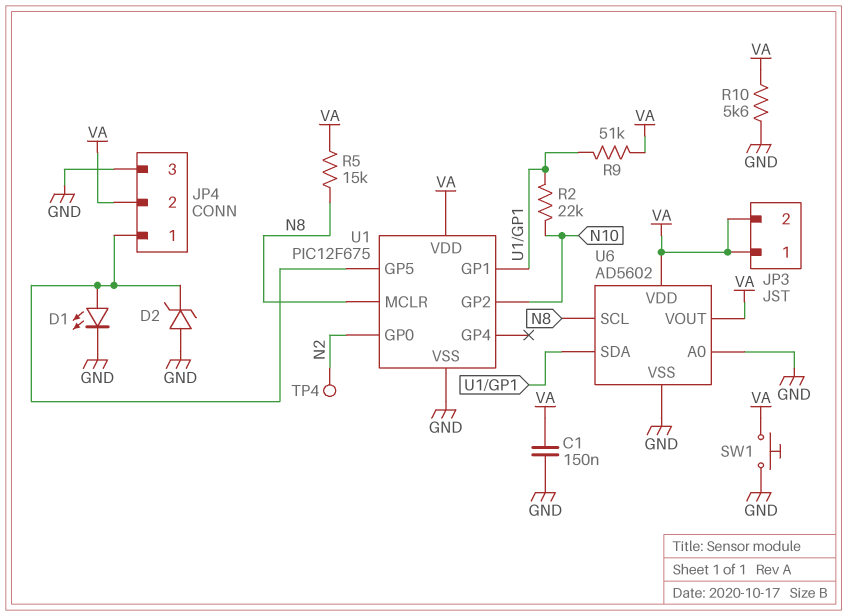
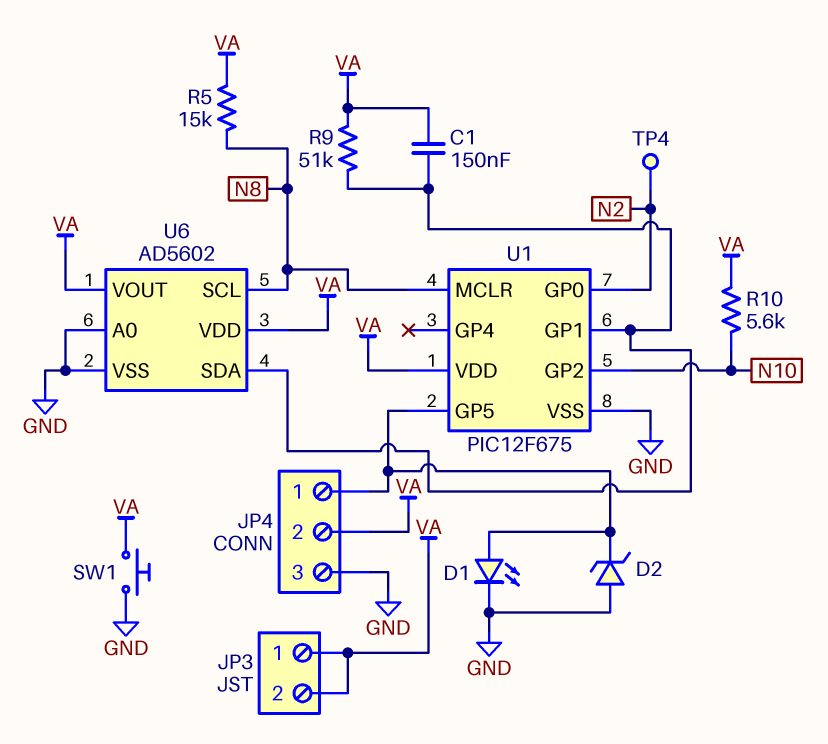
C1: 150nF (GND, VA) -> 150nF (U1/GP1, VA)
R2: 22k (N10, U1/GP1) -> none
R10: 5.6k (GND, VA) -> 5.6k (N10, VA)

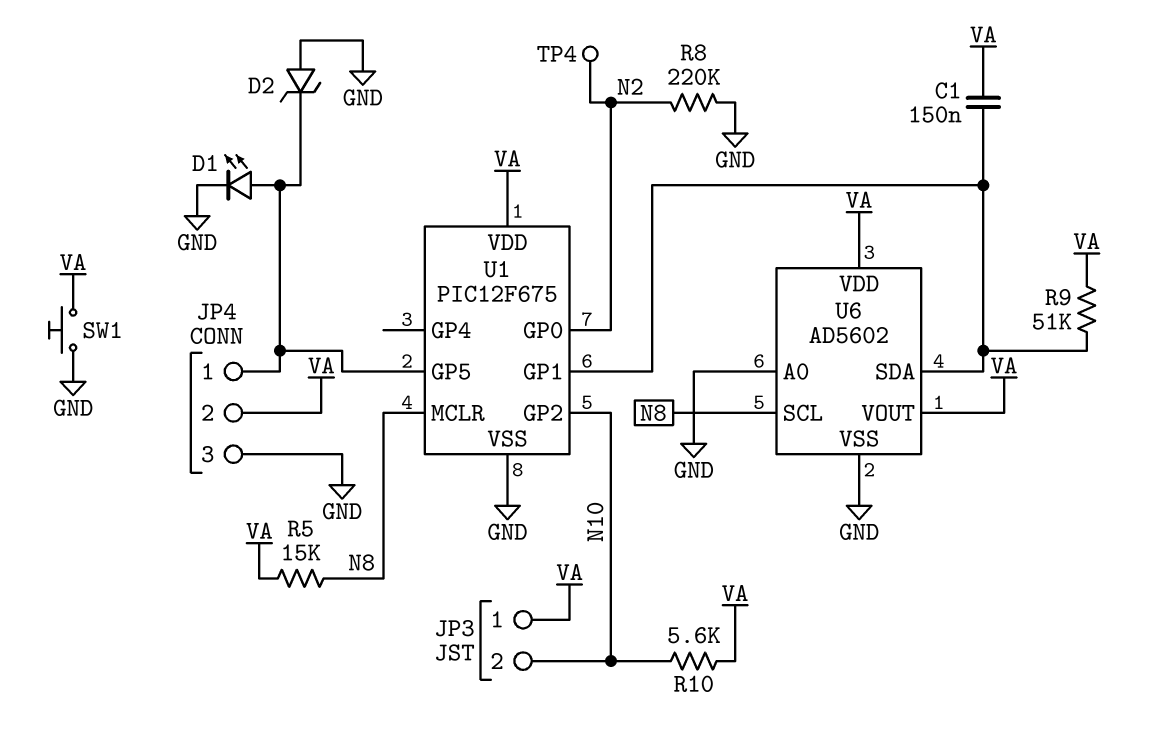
JP3 pin 2: VA -> N10
R8: none -> 220k (GND, N2)

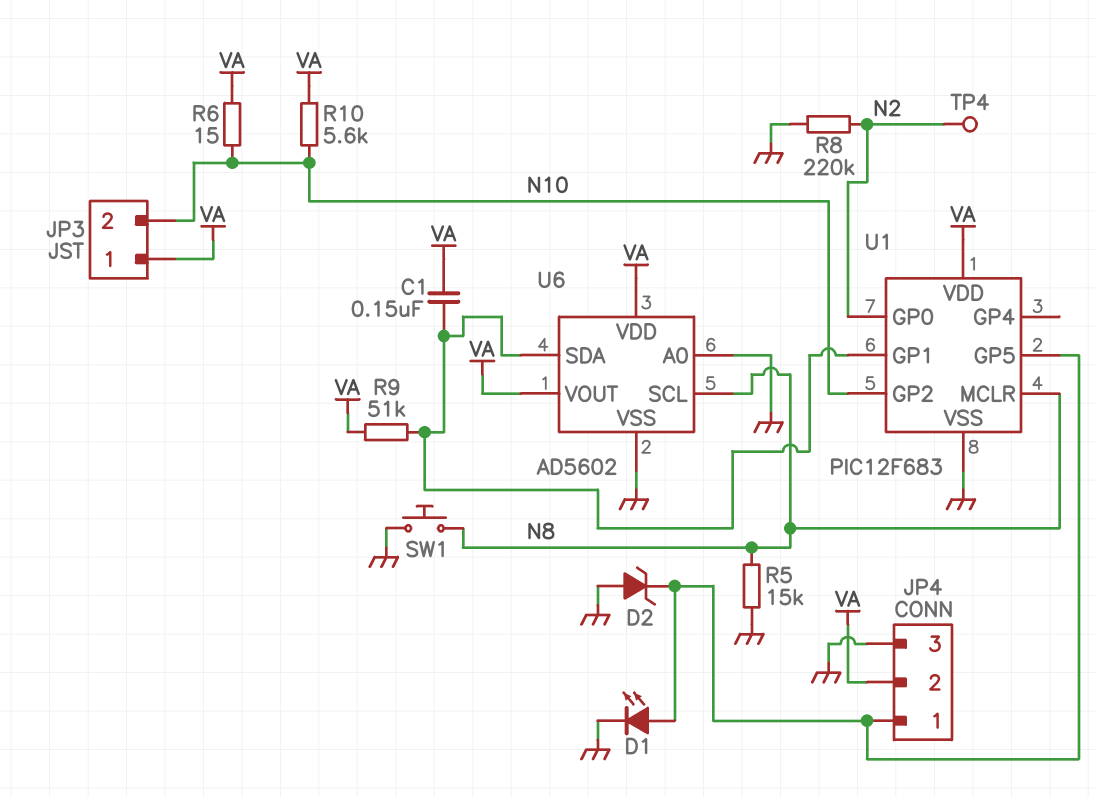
R5: 15k (N8, VA) -> 15k (GND, N8)
R6: none -> 15 (N10, VA)
SW1: button (GND, VA) -> button (GND, N8)
U1: PIC12F675 -> PIC12F683

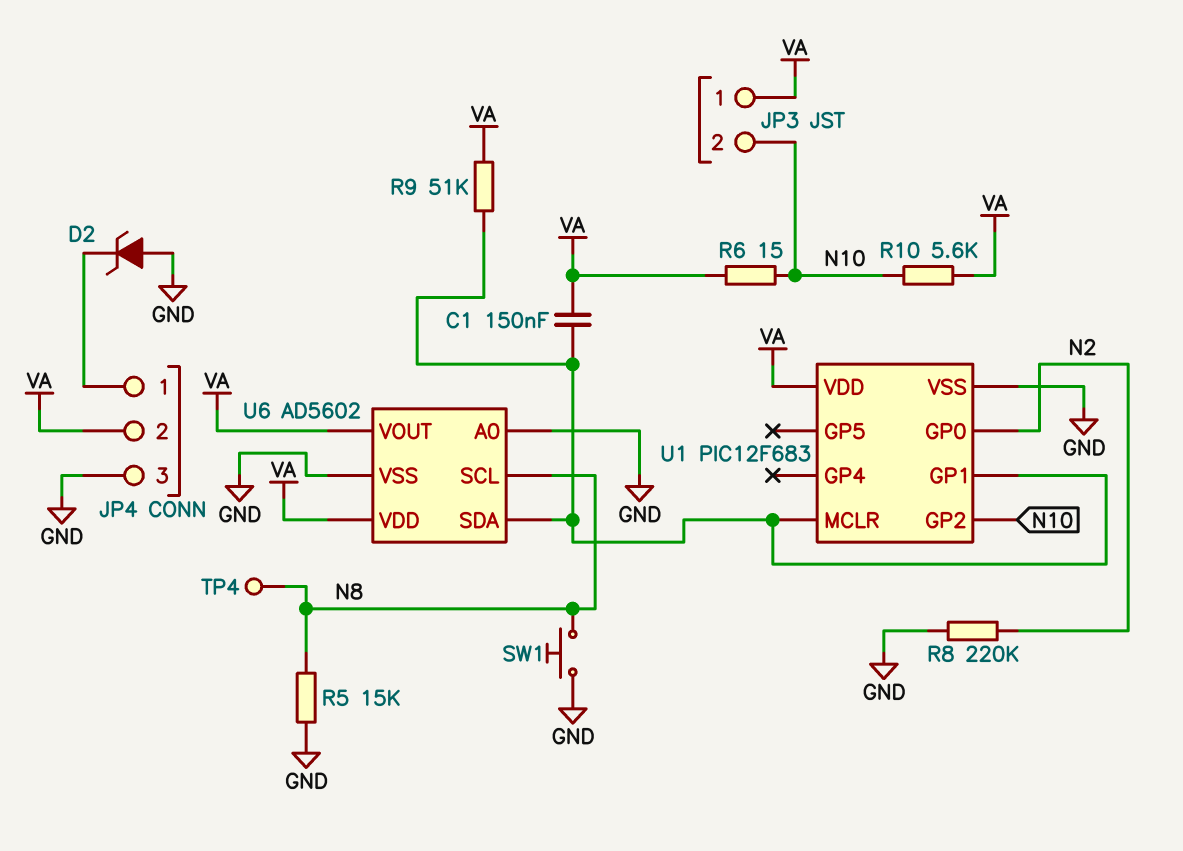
D1: LED (A JP4/1, K GND) -> none
TP4: test point (N2) -> test point (N8)
U1 pin GP5: JP4/1 -> none
U1 pin MCLR: N8 -> U1/GP1

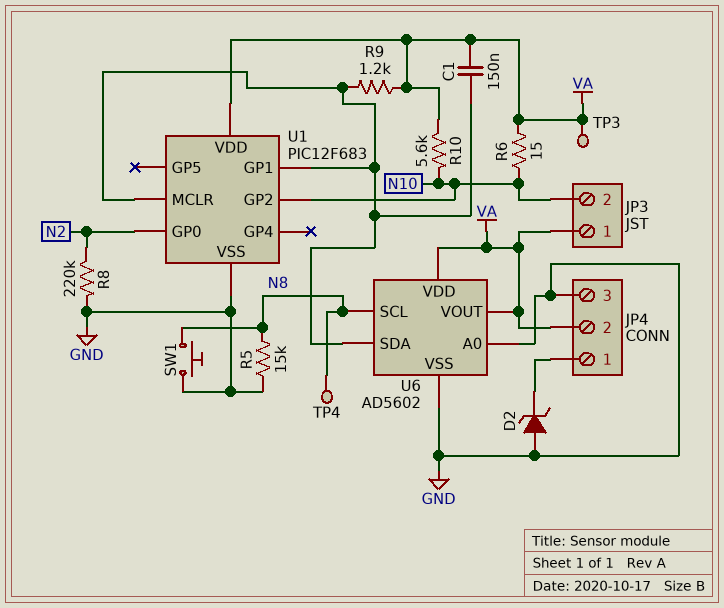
R9: 51k (U1/GP1, VA) -> 1.2k (U1/GP1, VA)
TP3: none -> test point (VA)

